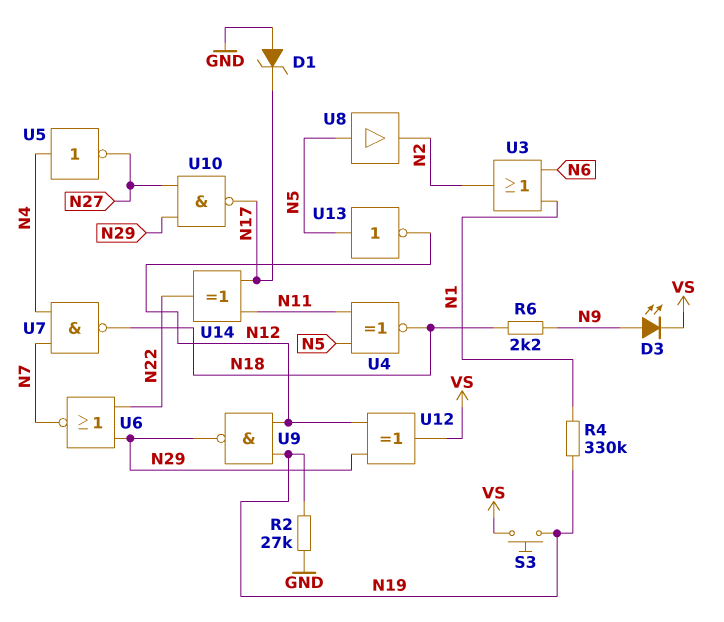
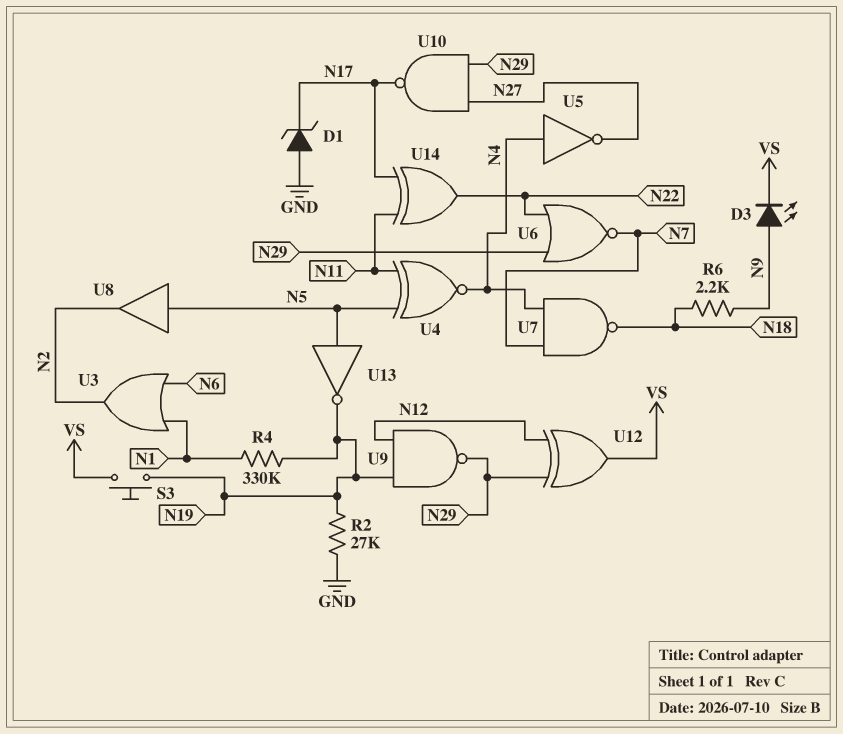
U4: XNOR (in N5, in N11, out N18) -> XNOR (in N5, in N11, out N4)
U13: NOT (in N5, out N12) -> NOT (in N5, out N19)

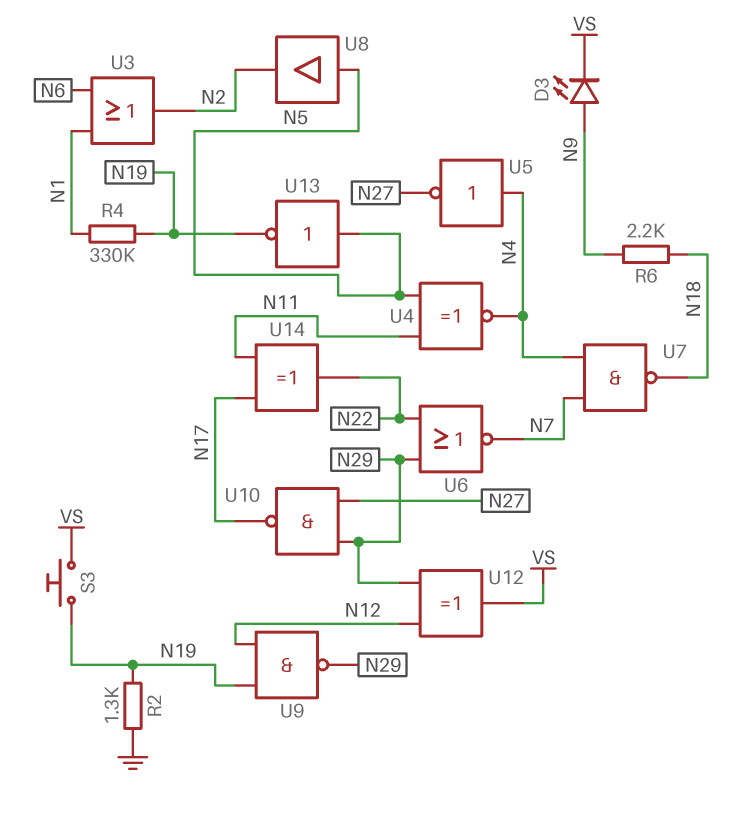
D1: zener (A GND, K N17) -> none
R2: 27k (GND, N19) -> 1.3k (GND, N19)

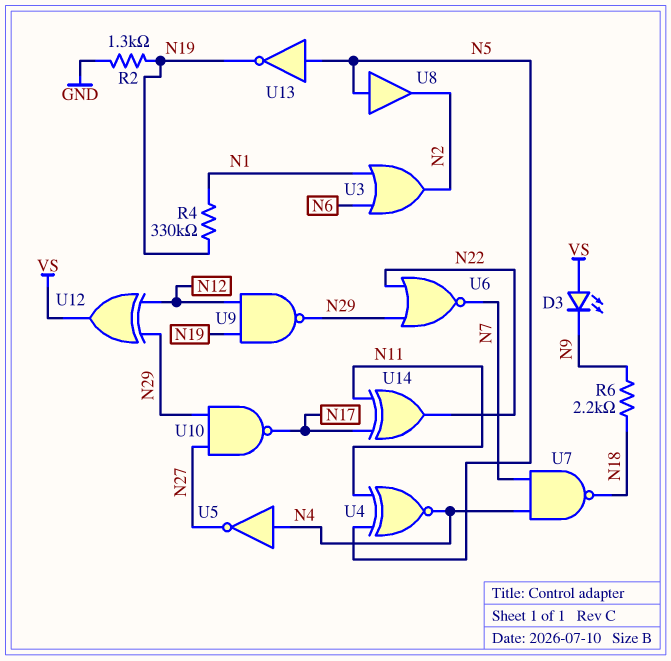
D3: LED (A N9, K VS) -> LED (A VS, K N9)
S3: button (N19, VS) -> none

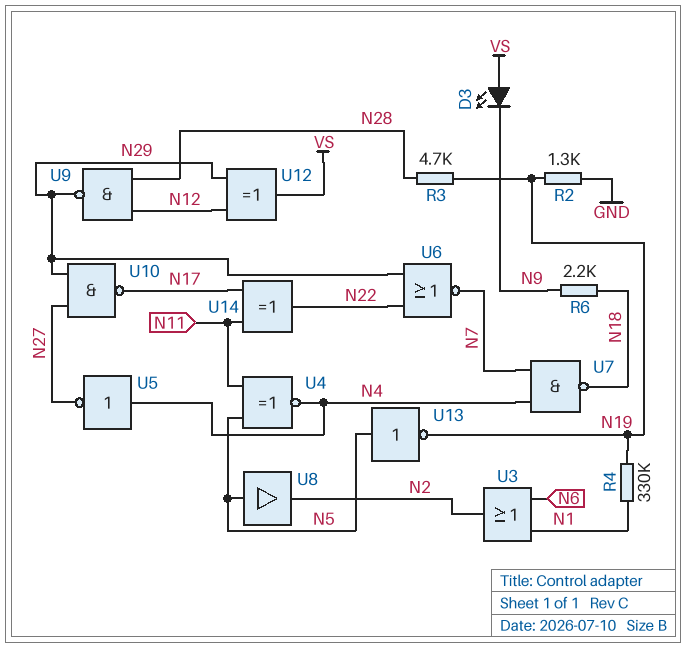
R3: none -> 4.7k (N19, N28)
U9: NAND (in N12, in N19, out N29) -> NAND (in N12, in N28, out N29)

